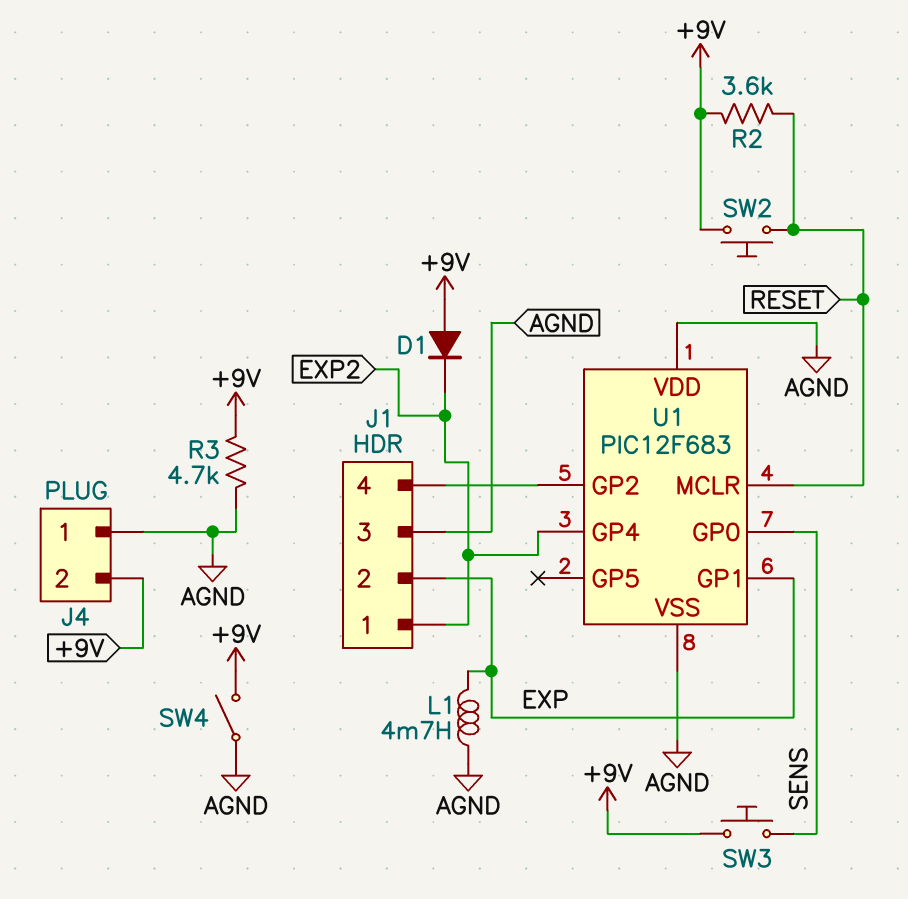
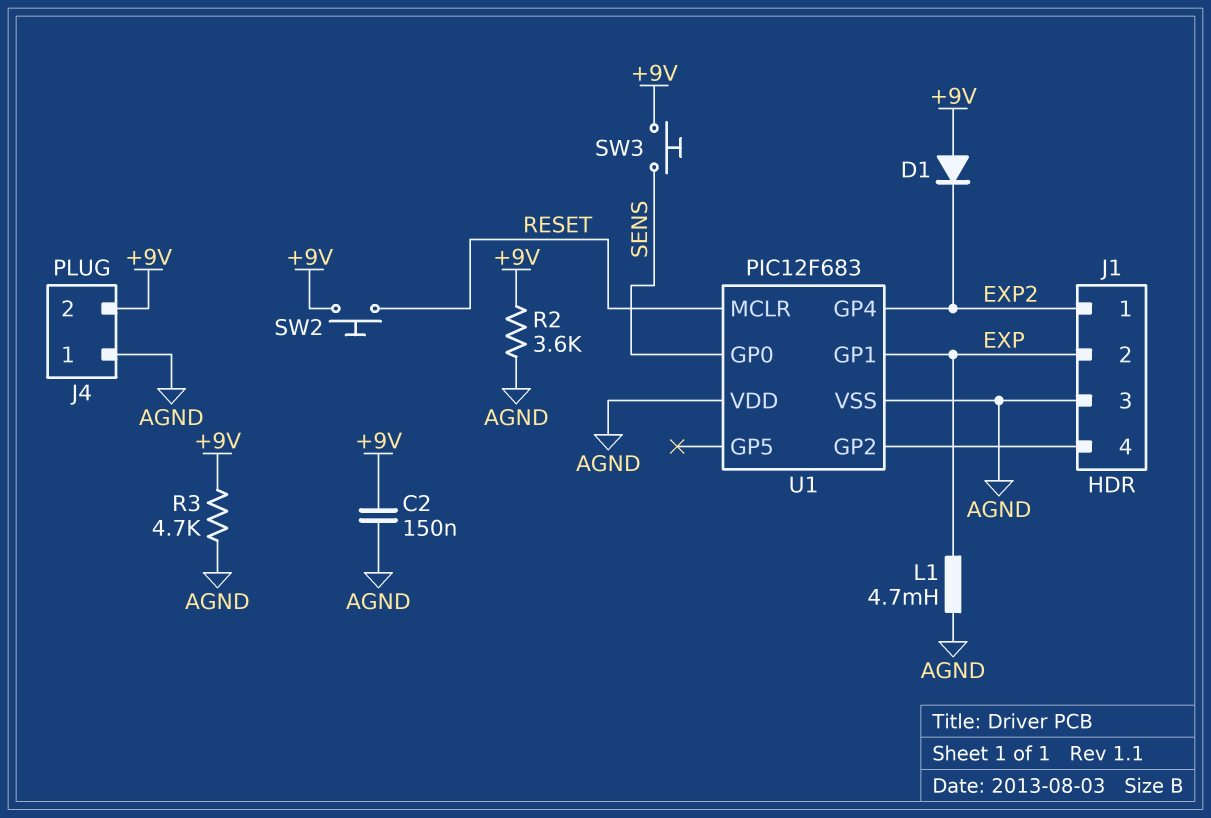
C2: none -> 150nF (+9V, AGND)
R2: 3.6k (+9V, RESET) -> 3.6k (+9V, AGND)
SW4: switch (+9V, AGND) -> none

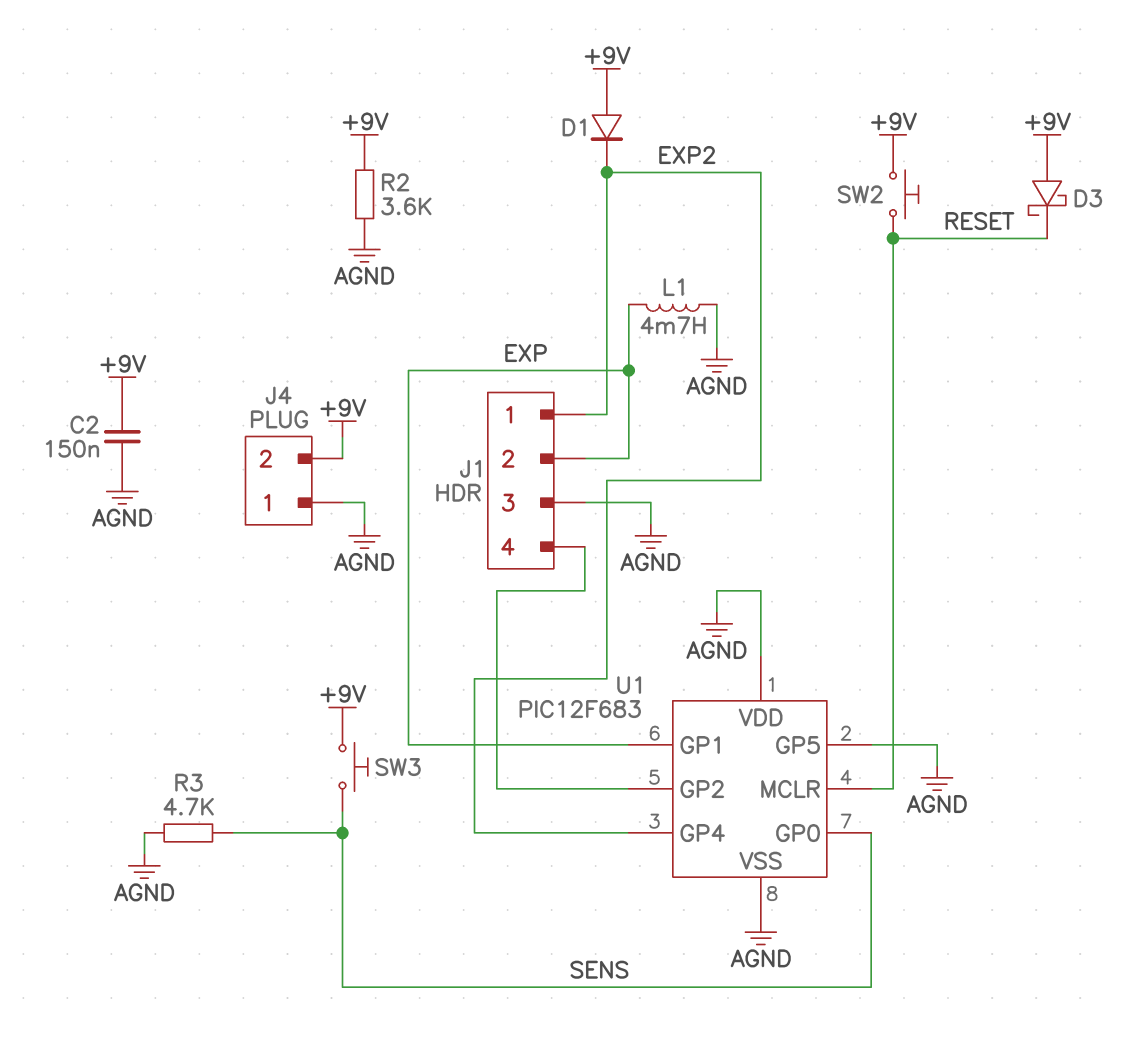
D3: none -> schottky (A +9V, K RESET)
R3: 4.7k (+9V, AGND) -> 4.7k (AGND, SENS)
U1 pin GP5: none -> AGND

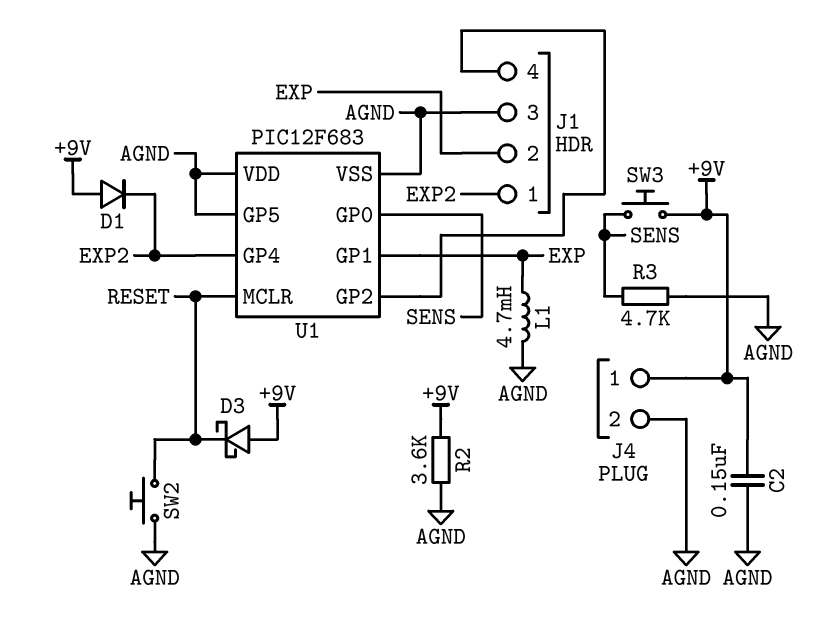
J4 pin 1: AGND -> +9V
J4 pin 2: +9V -> AGND
SW2: button (+9V, RESET) -> button (AGND, RESET)

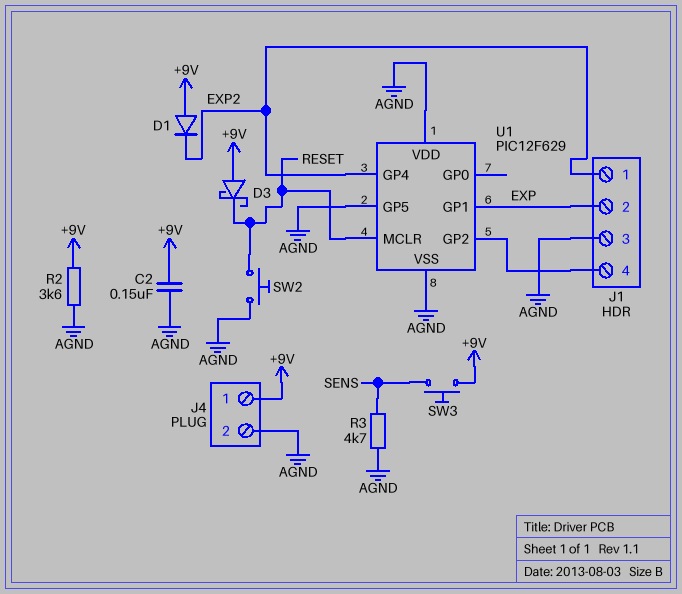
L1: 4.7mH (AGND, EXP) -> none
U1: PIC12F683 -> PIC12F629
U1 pin GP0: SENS -> none

